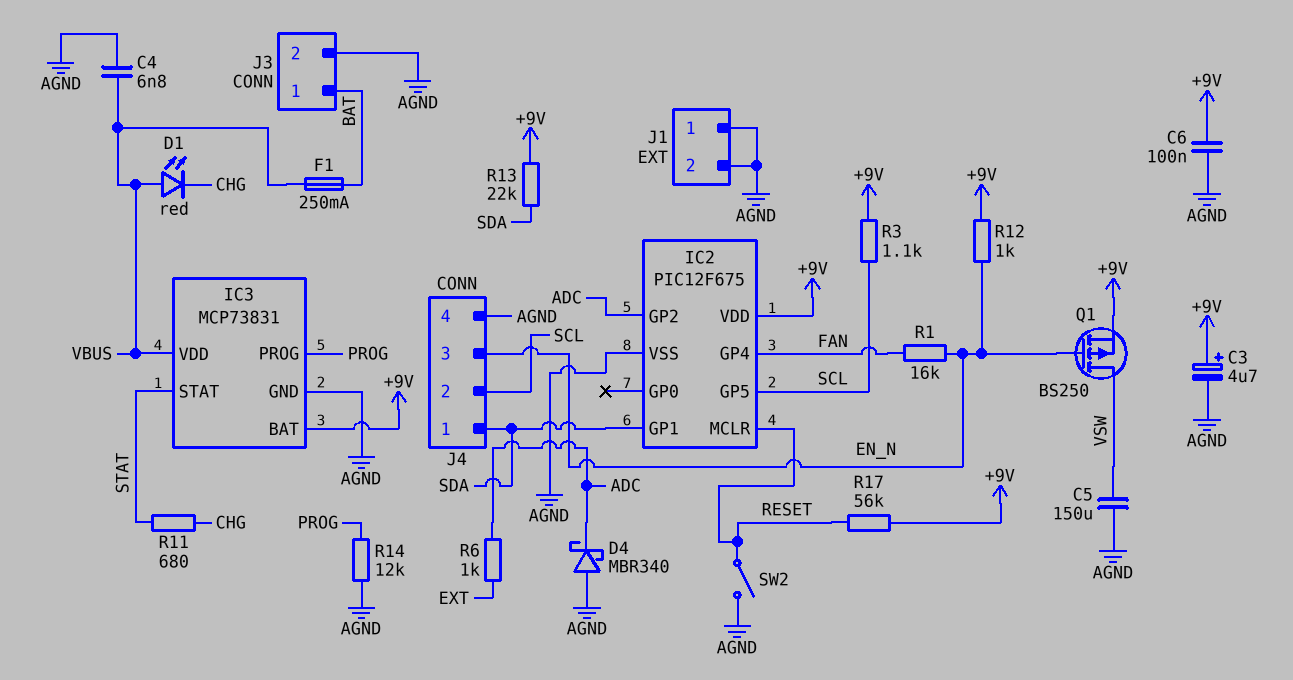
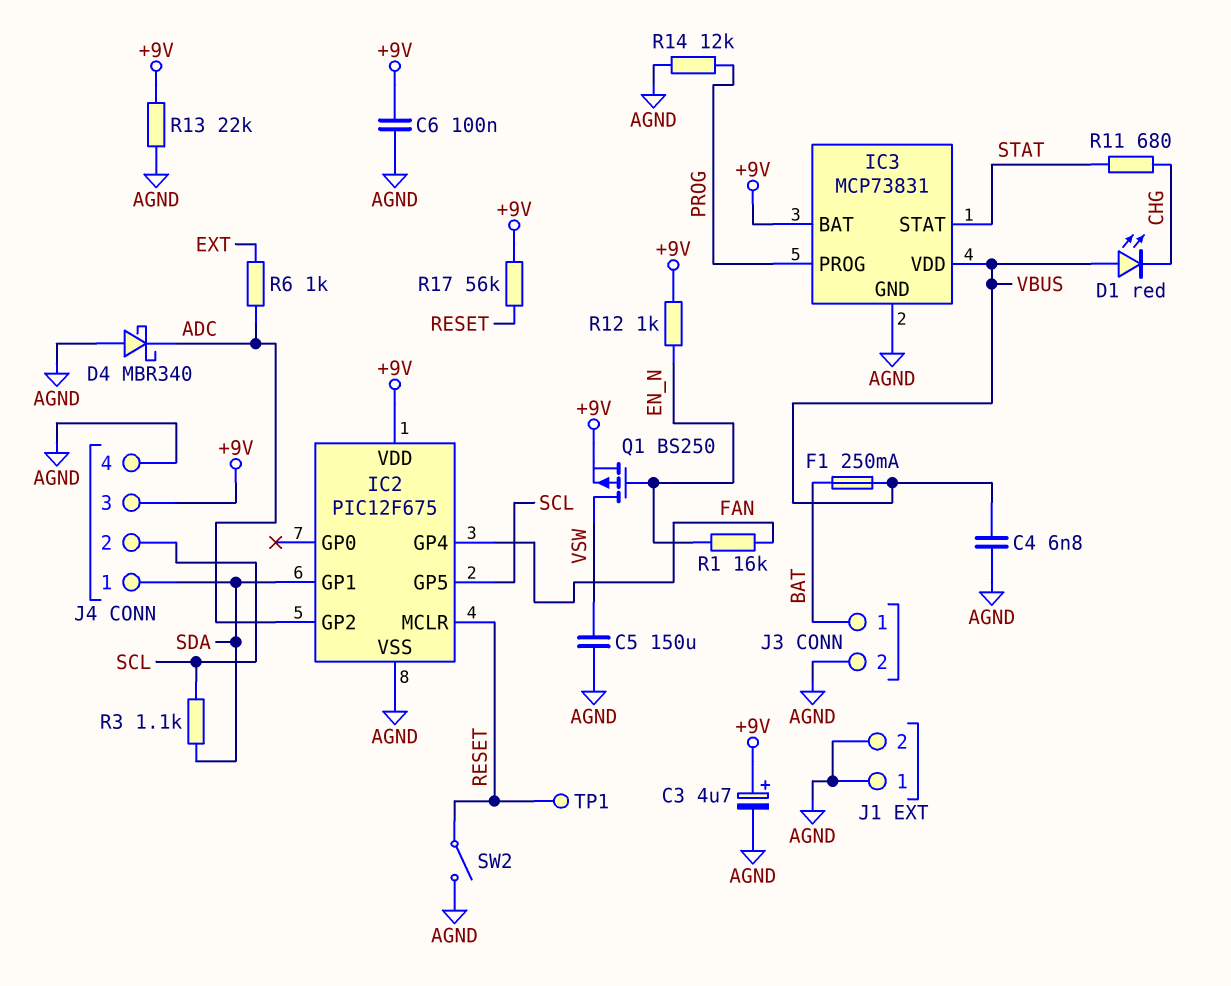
J4 pin 3: EN_N -> +9V
R3: 1.1k (+9V, SCL) -> 1.1k (SCL, SDA)
R13: 22k (+9V, SDA) -> 22k (+9V, AGND)
TP1: none -> test point (RESET)

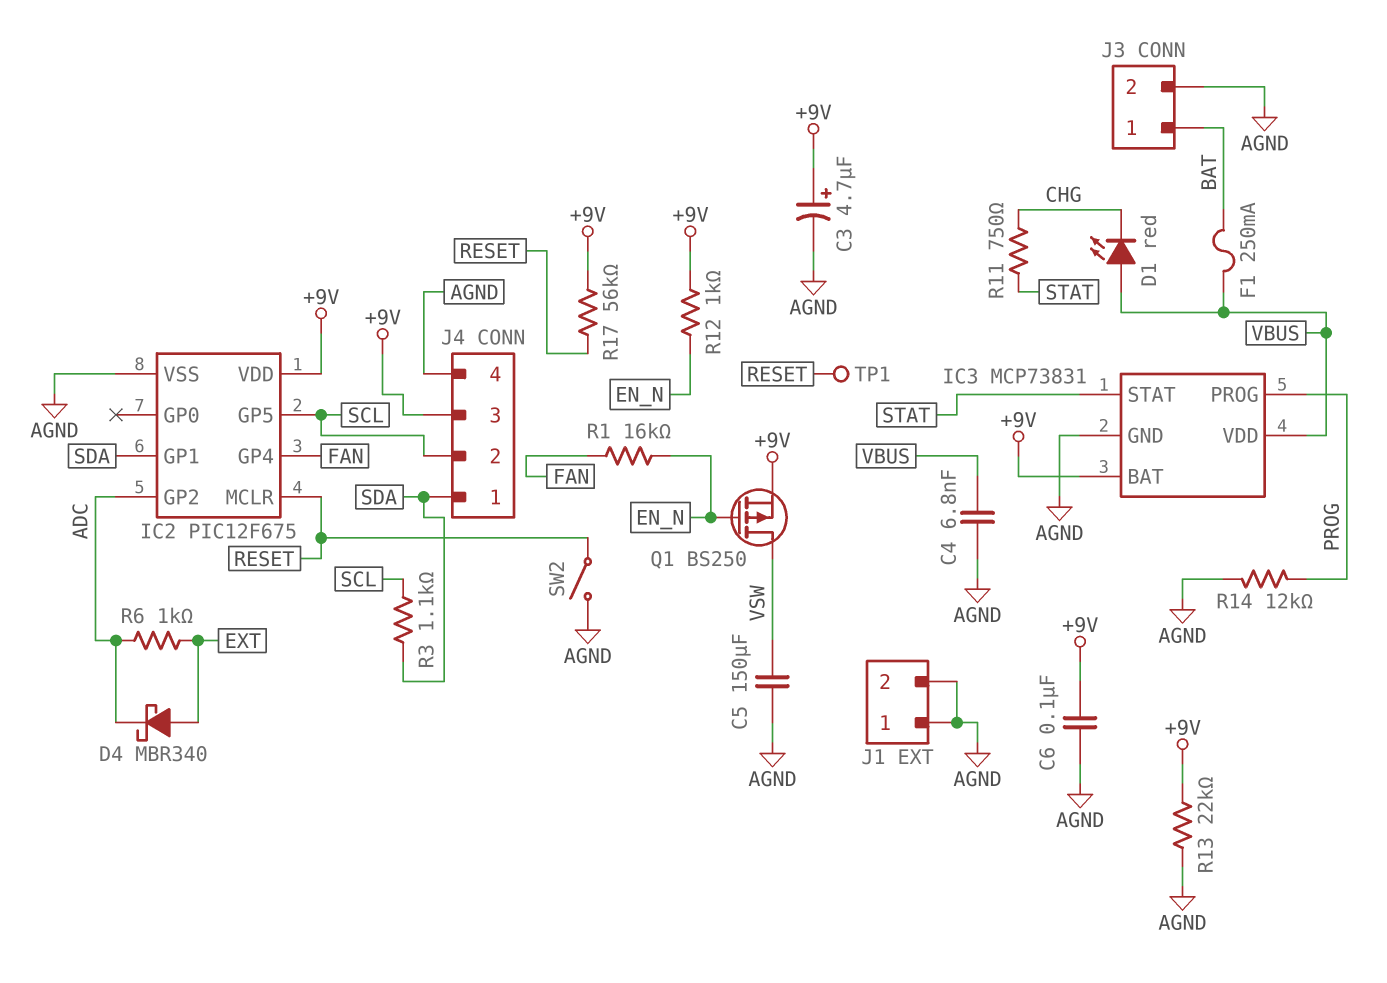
D4: schottky MBR340 (A AGND, K ADC) -> schottky MBR340 (A EXT, K ADC)
R11: 680 (CHG, STAT) -> 750 (CHG, STAT)

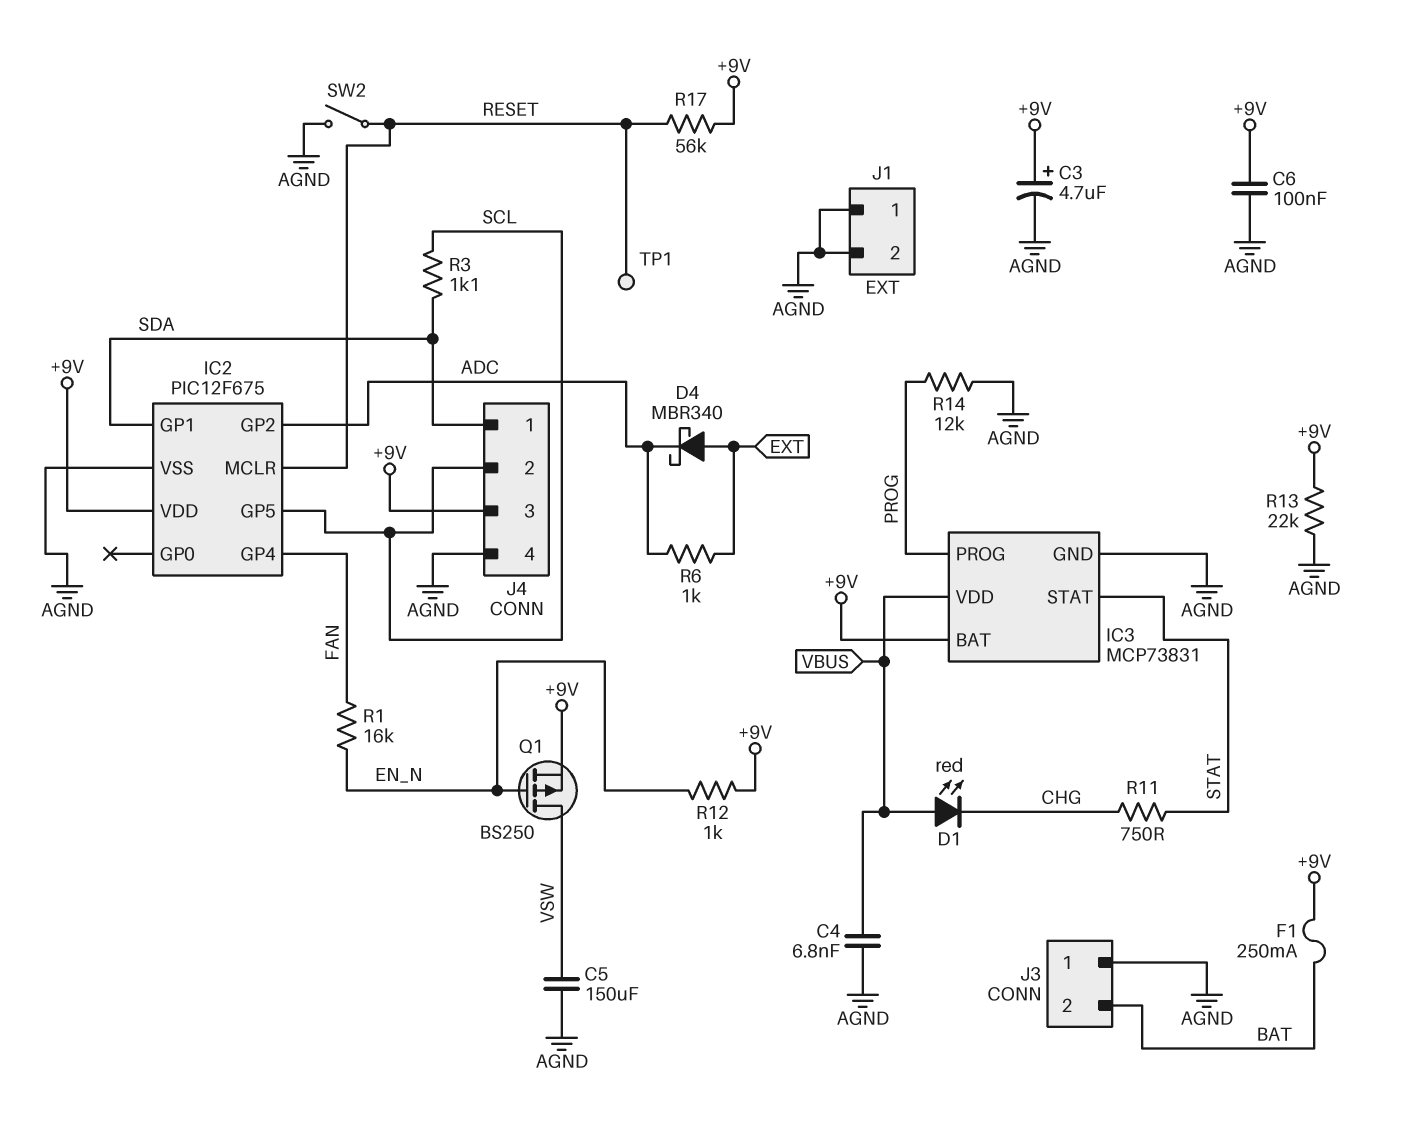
F1: 250mA (BAT, VBUS) -> 250mA (+9V, BAT)
J3 pin 1: BAT -> AGND
J3 pin 2: AGND -> BAT

